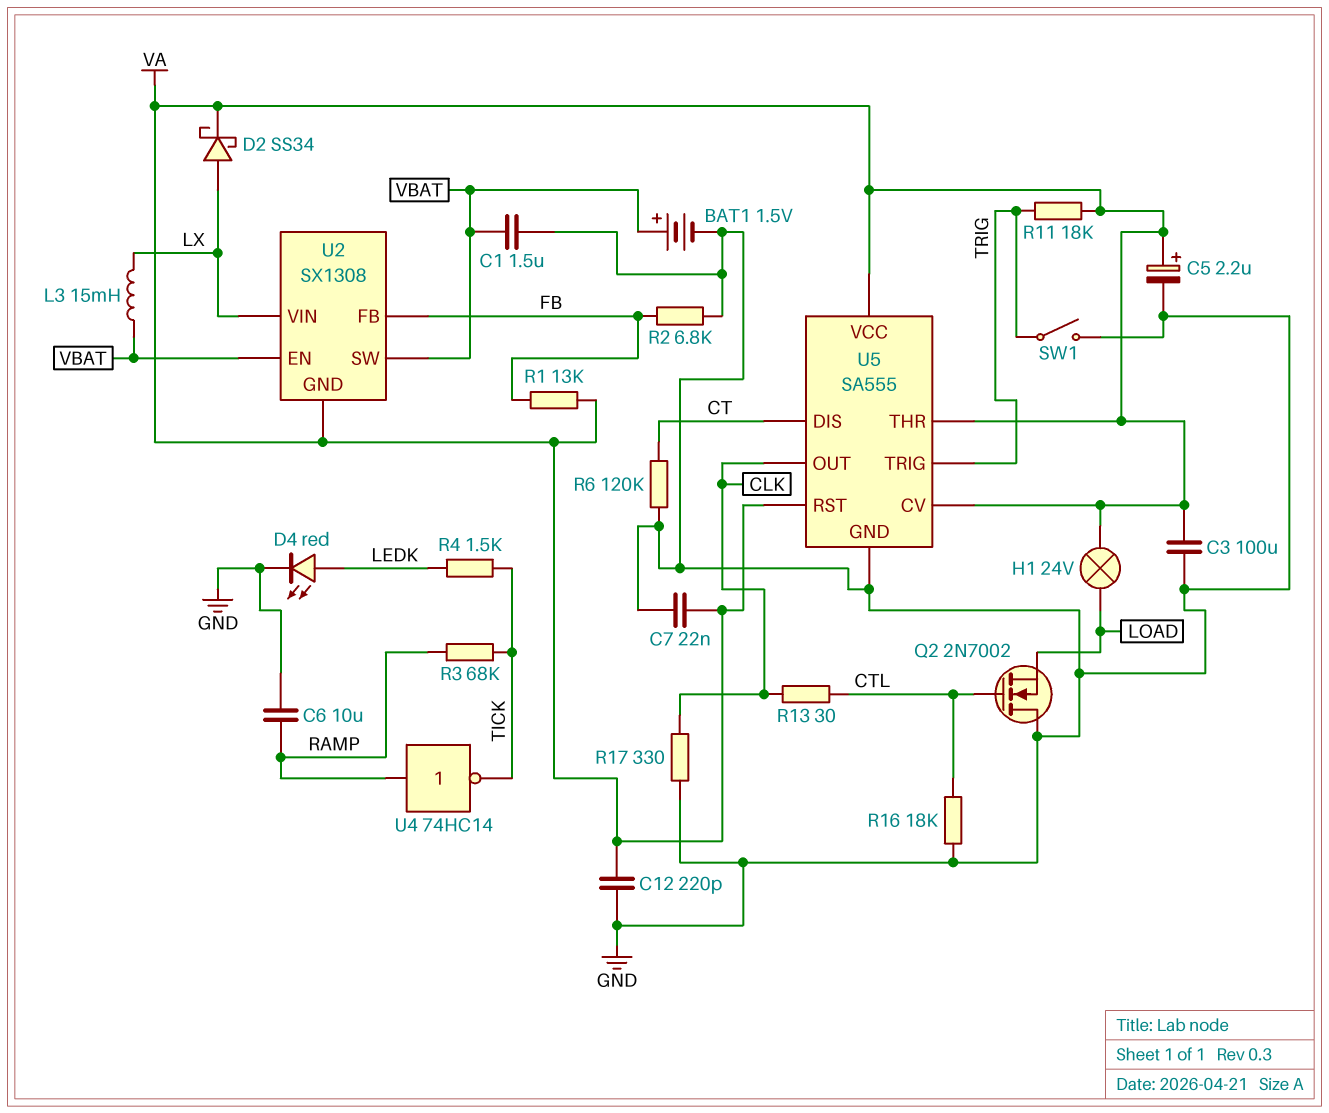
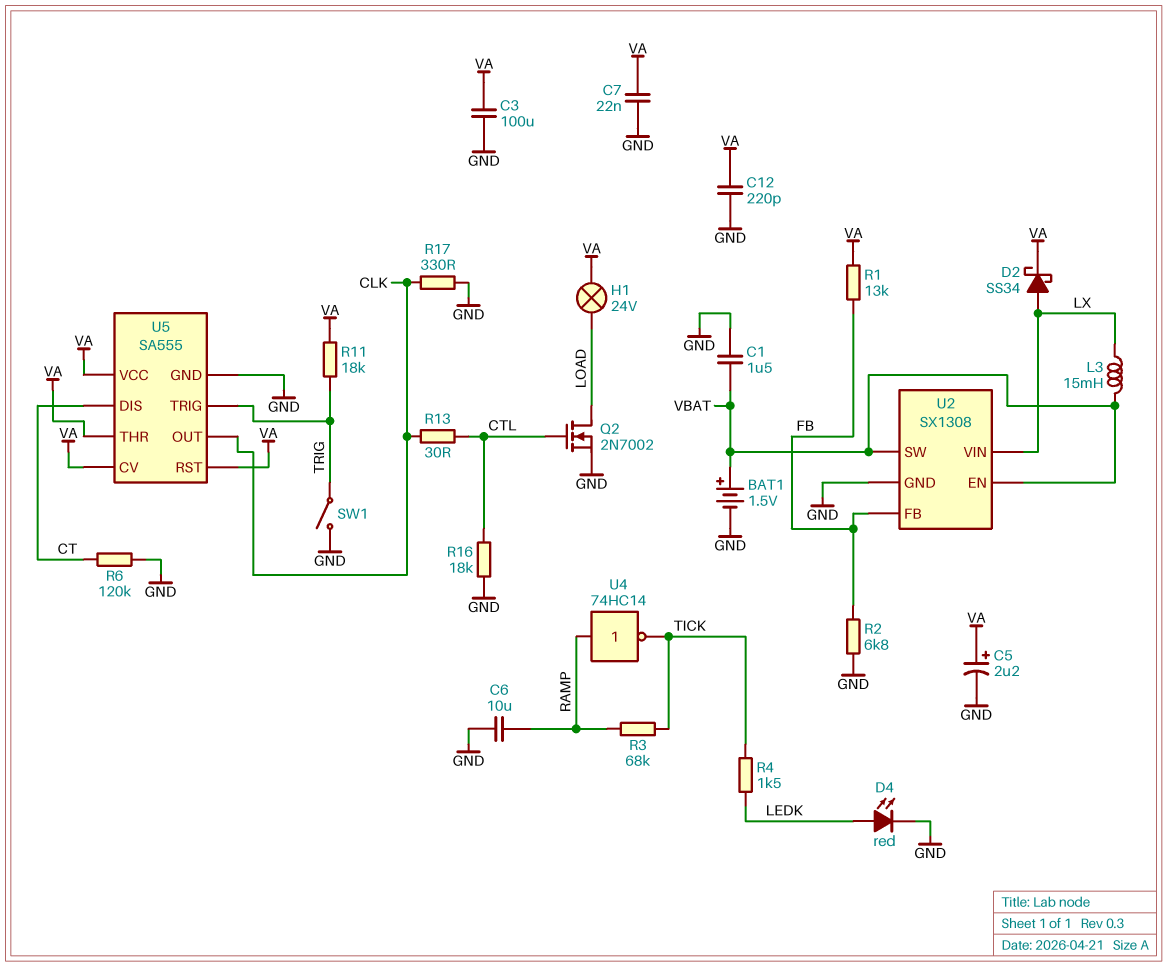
Q2: NMOS 2N7002 (G CTL, D GND, S LOAD) -> NMOS 2N7002 (G CTL, D LOAD, S GND)
U2 pin GND: VA -> GND

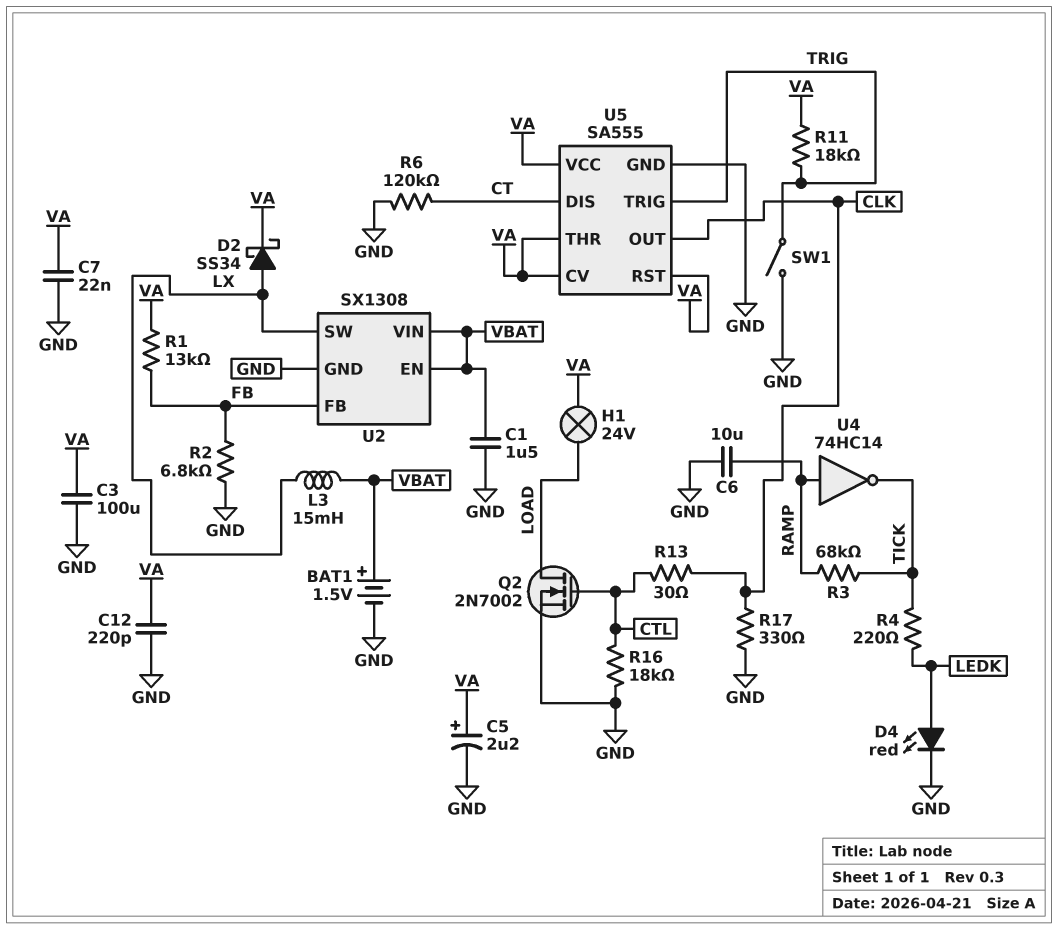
R4: 1.5k (LEDK, TICK) -> 220 (LEDK, TICK)
U2 pin SW: VBAT -> LX
U2 pin VIN: LX -> VBAT

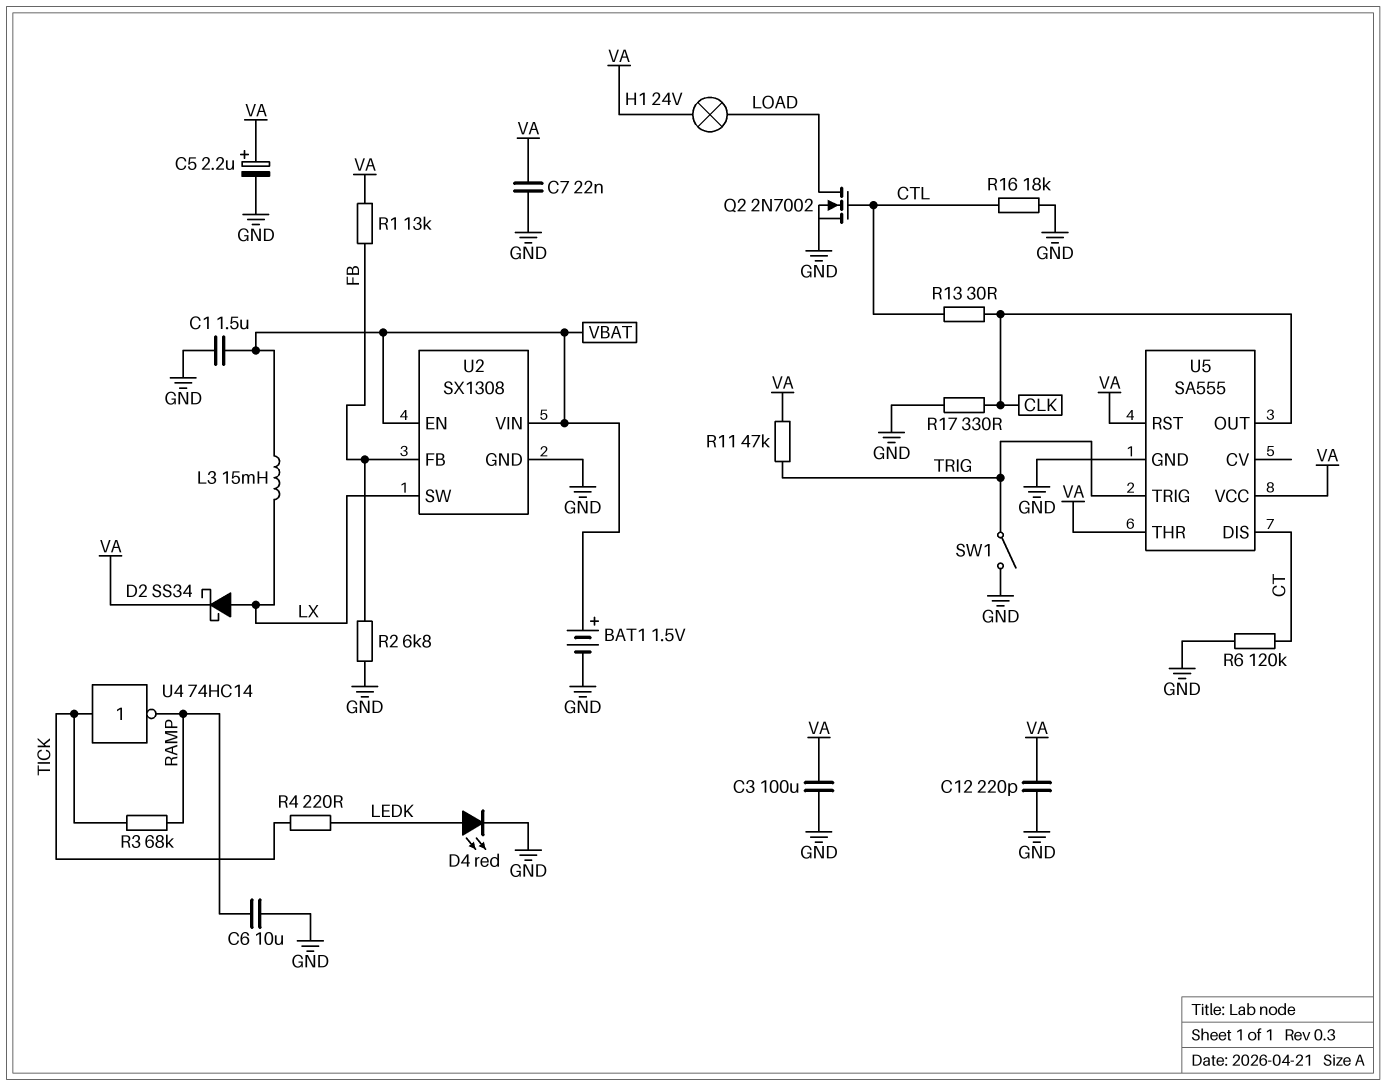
R11: 18k (TRIG, VA) -> 47k (TRIG, VA)
U4: NOT 74HC14 (in RAMP, out TICK) -> NOT 74HC14 (in TICK, out RAMP)
U5 pin CV: VA -> none

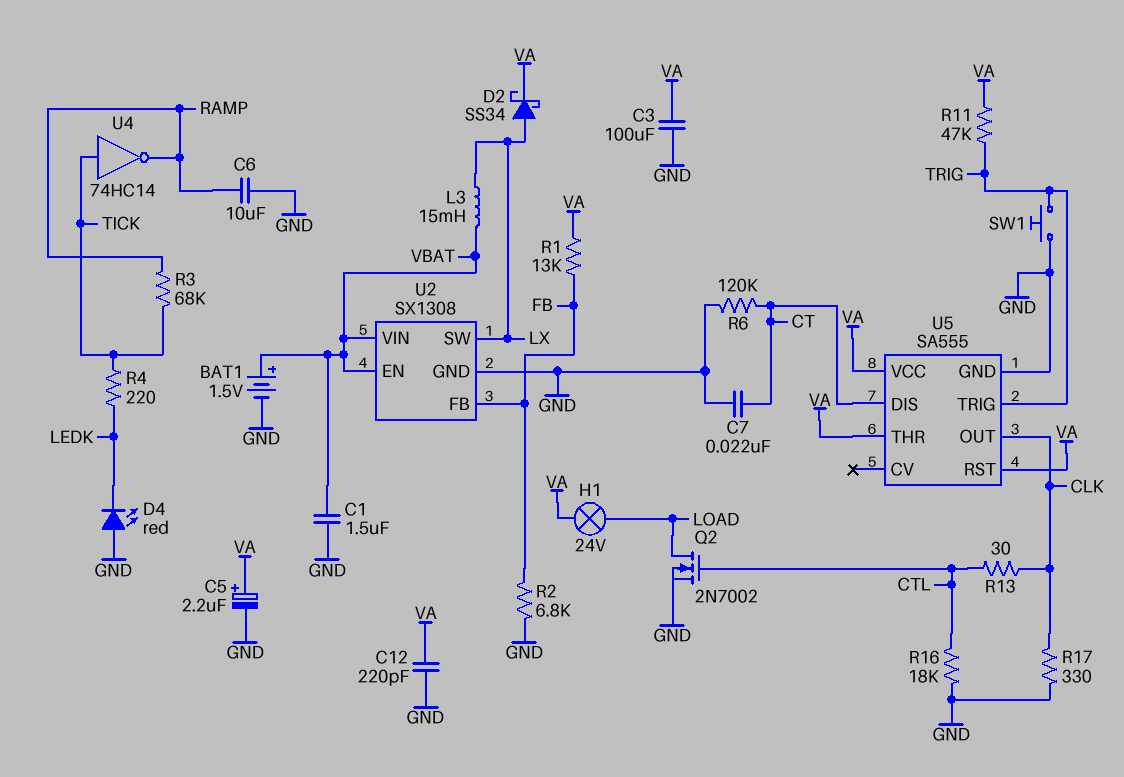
C7: 22nF (GND, VA) -> 22nF (CT, GND)
D4: LED red (A LEDK, K GND) -> LED red (A GND, K LEDK)
SW1: switch (GND, TRIG) -> button (GND, TRIG)

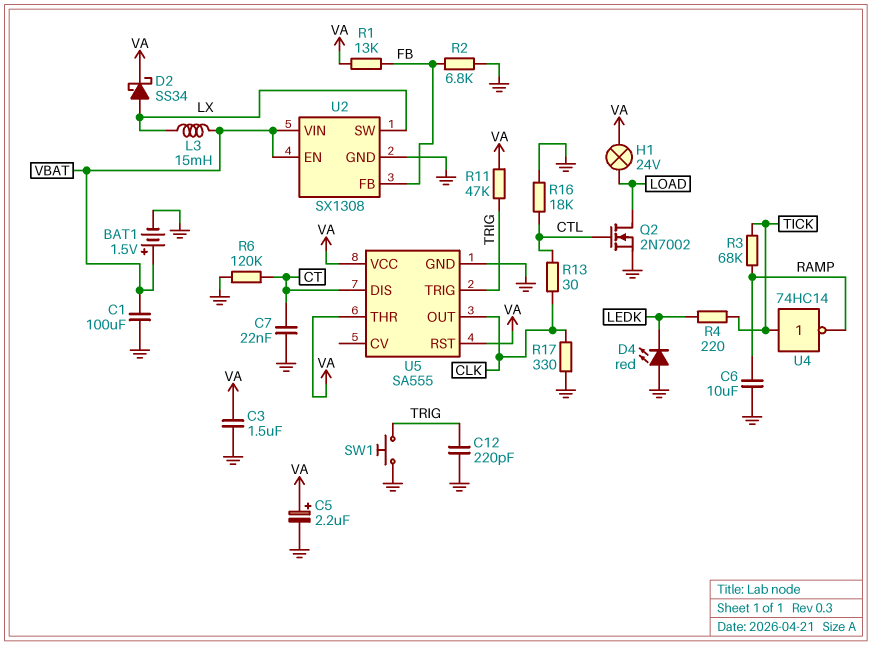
C1: 1.5uF (GND, VBAT) -> 100uF (GND, VBAT)
C3: 100uF (GND, VA) -> 1.5uF (GND, VA)
C12: 220pF (GND, VA) -> 220pF (GND, TRIG)

